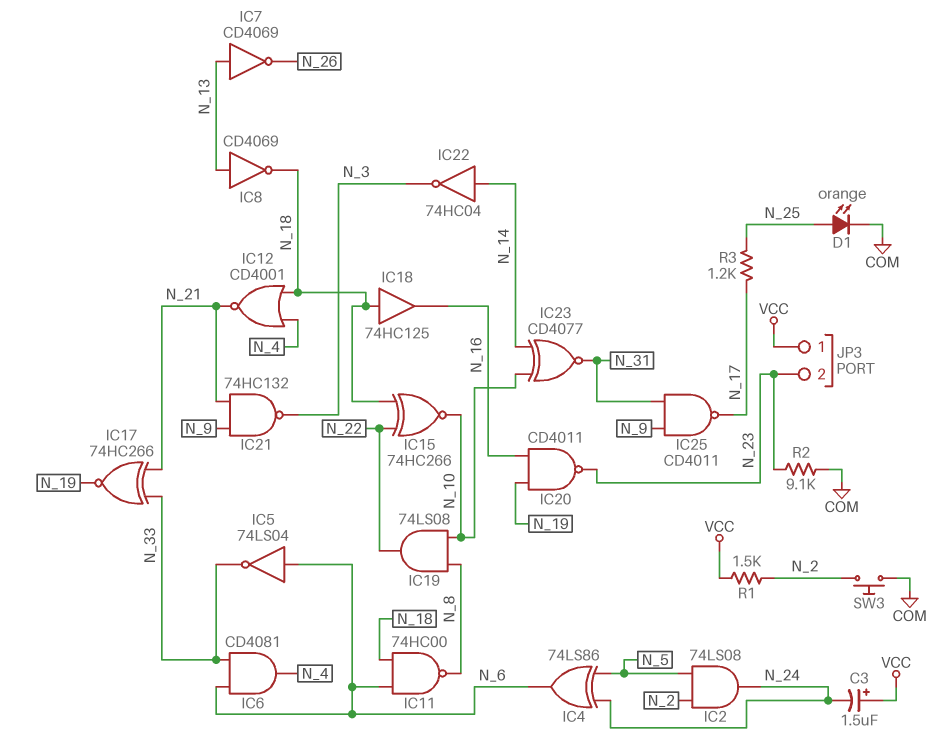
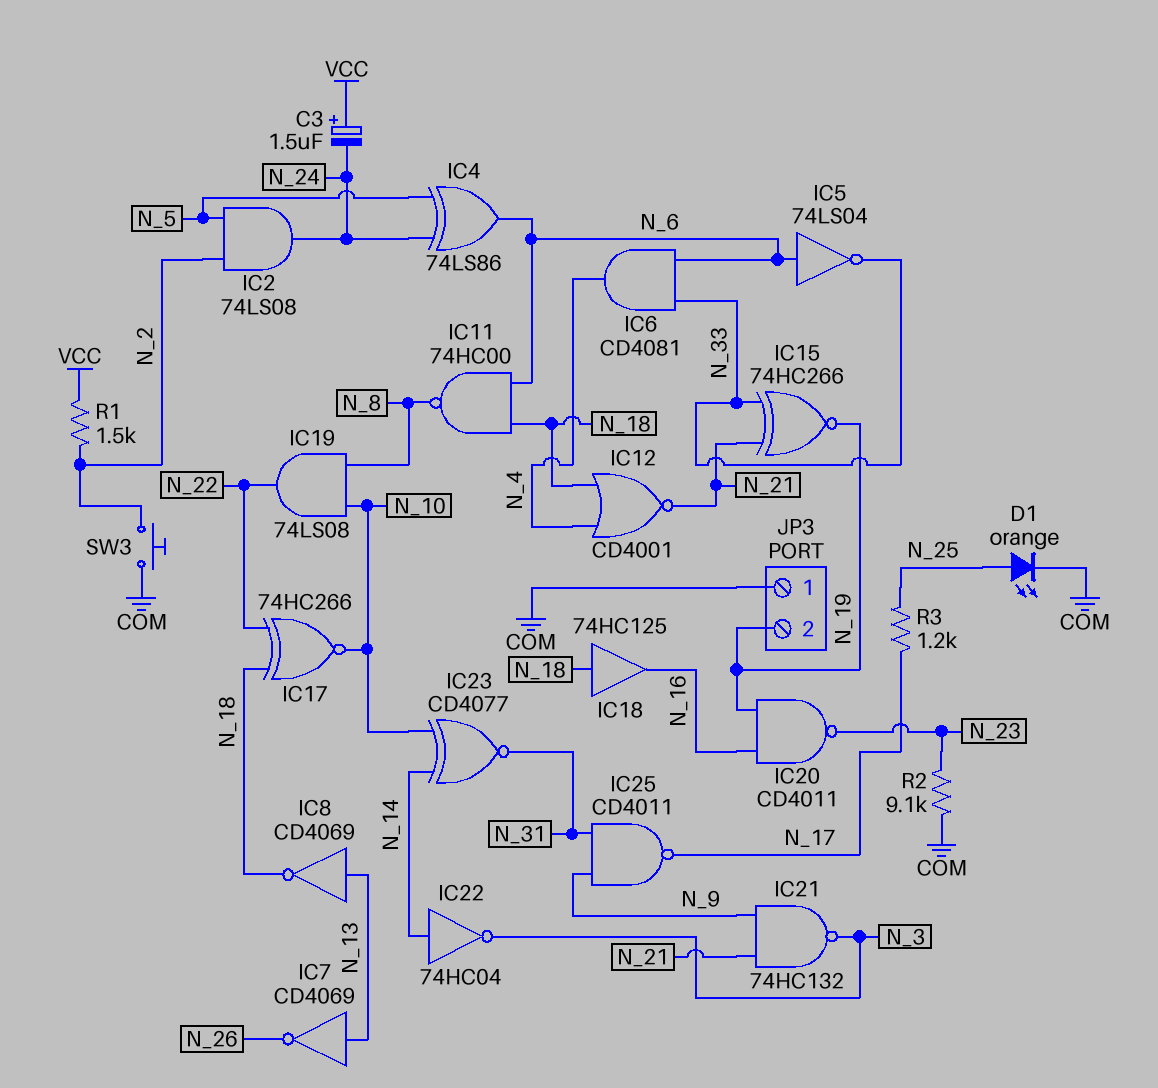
IC15: XNOR 74HC266 (in N_18, in N_22, out N_10) -> XNOR 74HC266 (in N_21, in N_33, out N_19)
IC17: XNOR 74HC266 (in N_21, in N_33, out N_19) -> XNOR 74HC266 (in N_18, in N_22, out N_10)
JP3 pin 1: VCC -> COM
JP3 pin 2: N_23 -> N_19

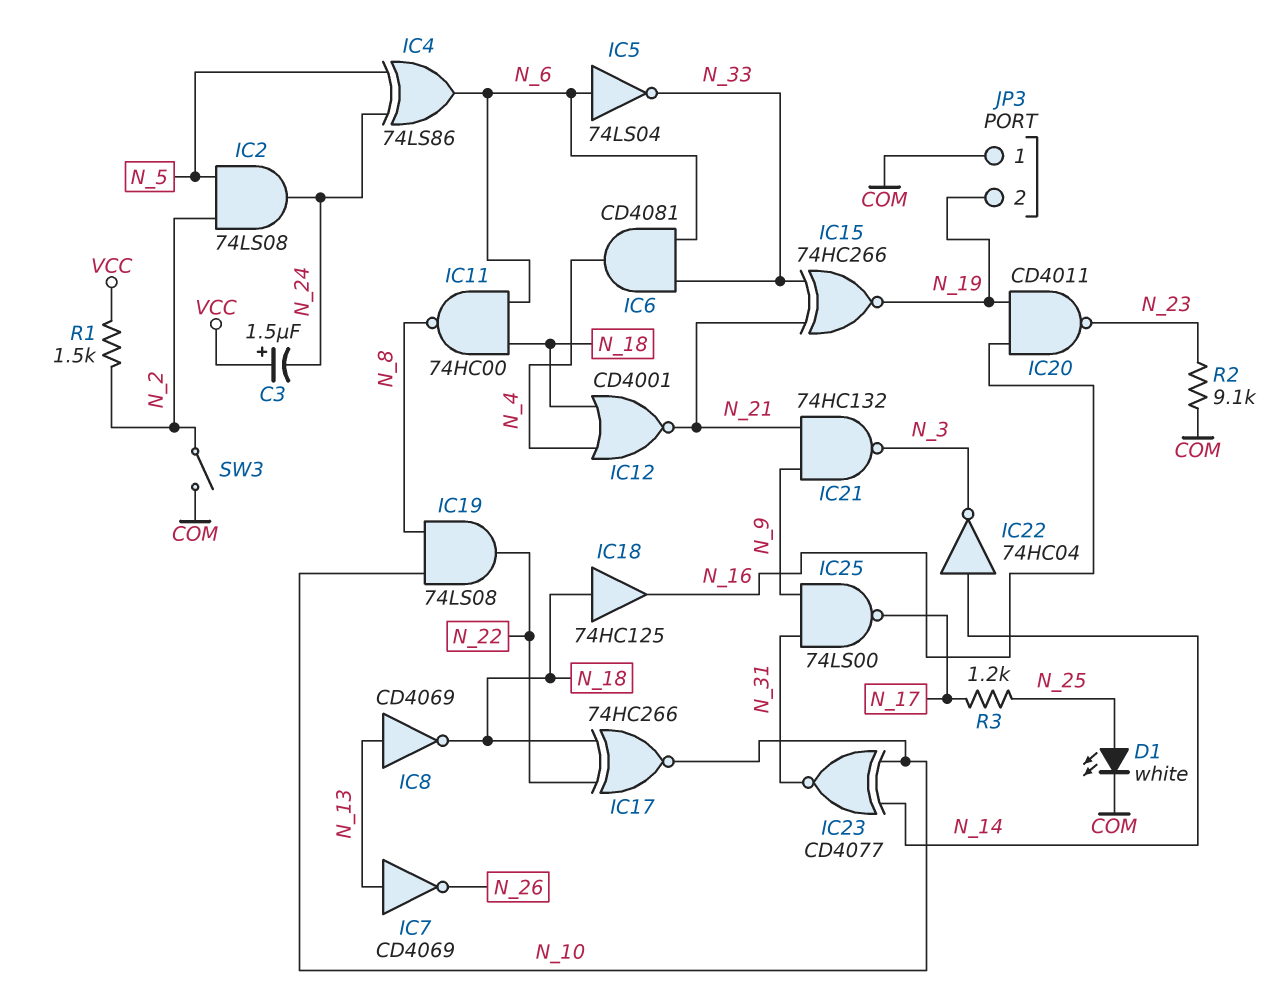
D1: LED orange (A N_25, K COM) -> LED white (A N_25, K COM)
IC25: NAND CD4011 (in N_9, in N_31, out N_17) -> NAND 74LS00 (in N_9, in N_31, out N_17)
SW3: button (COM, N_2) -> switch (COM, N_2)

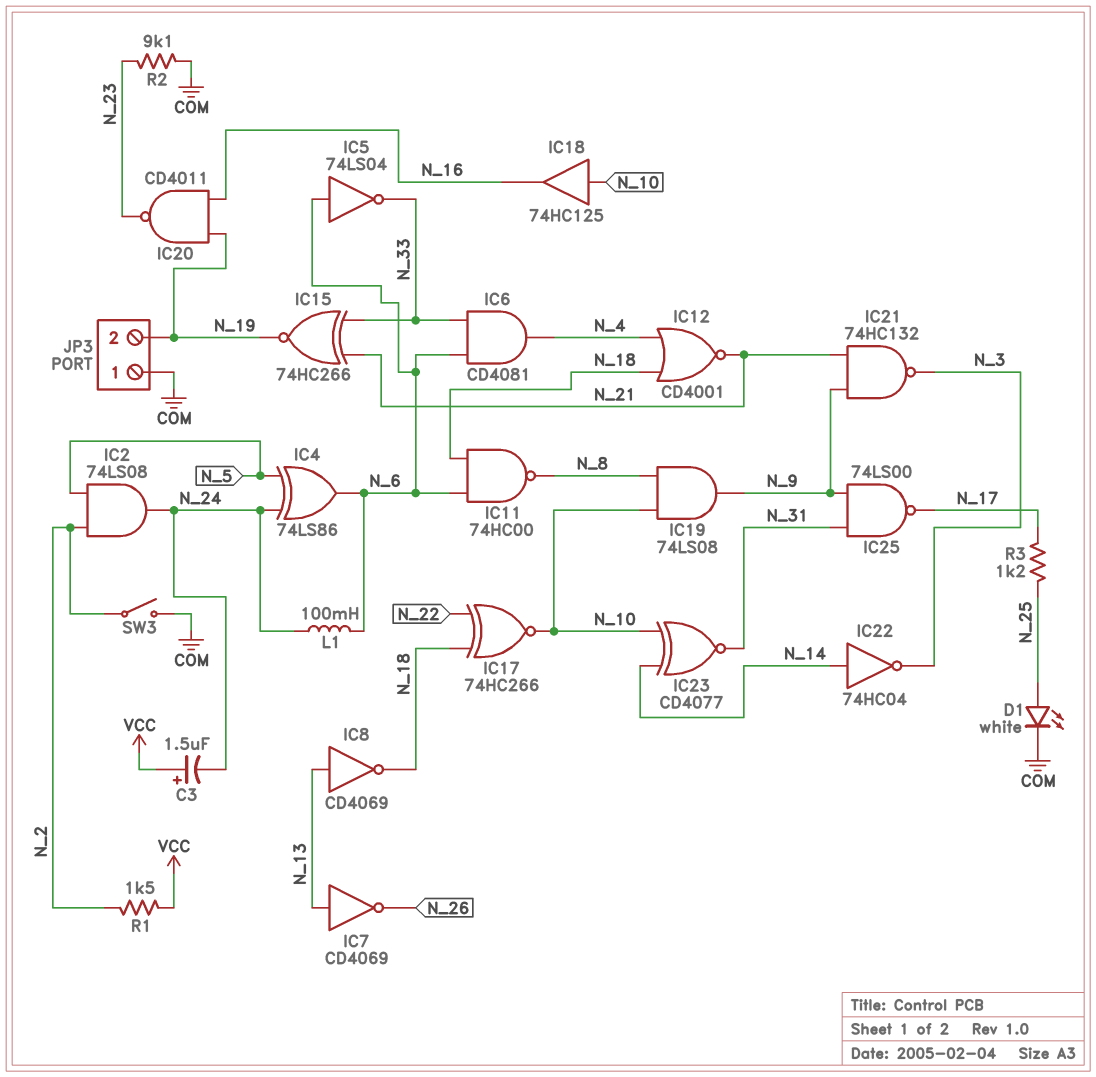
IC18: buffer 74HC125 (in N_18, out N_16) -> buffer 74HC125 (in N_10, out N_16)
IC19: AND 74LS08 (in N_8, in N_10, out N_22) -> AND 74LS08 (in N_8, in N_10, out N_9)
L1: none -> 100mH (N_6, N_24)

